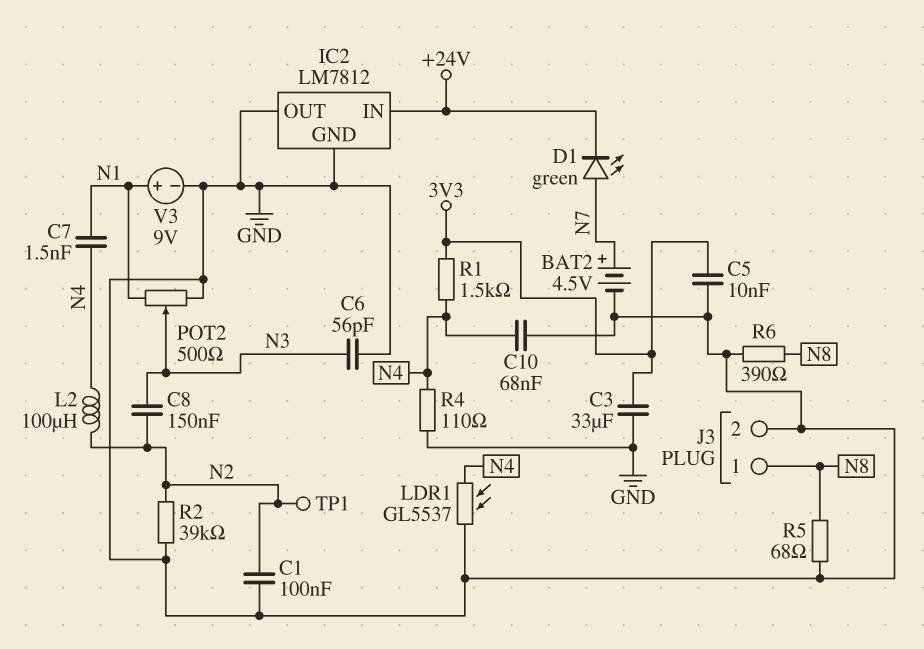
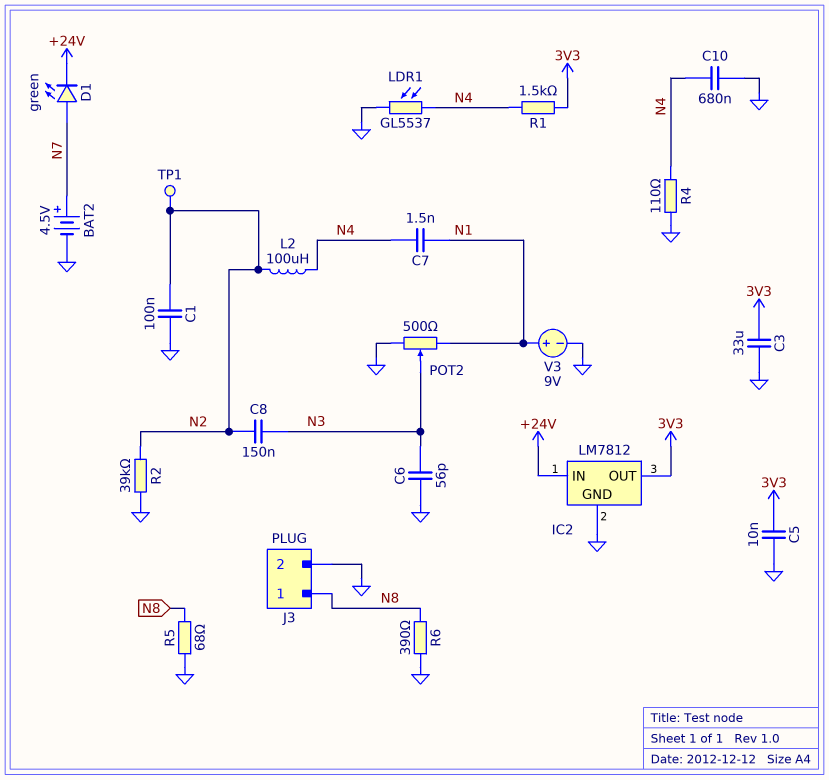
C10: 68nF (GND, N4) -> 680nF (GND, N4)
IC2 pin OUT: GND -> 3V3

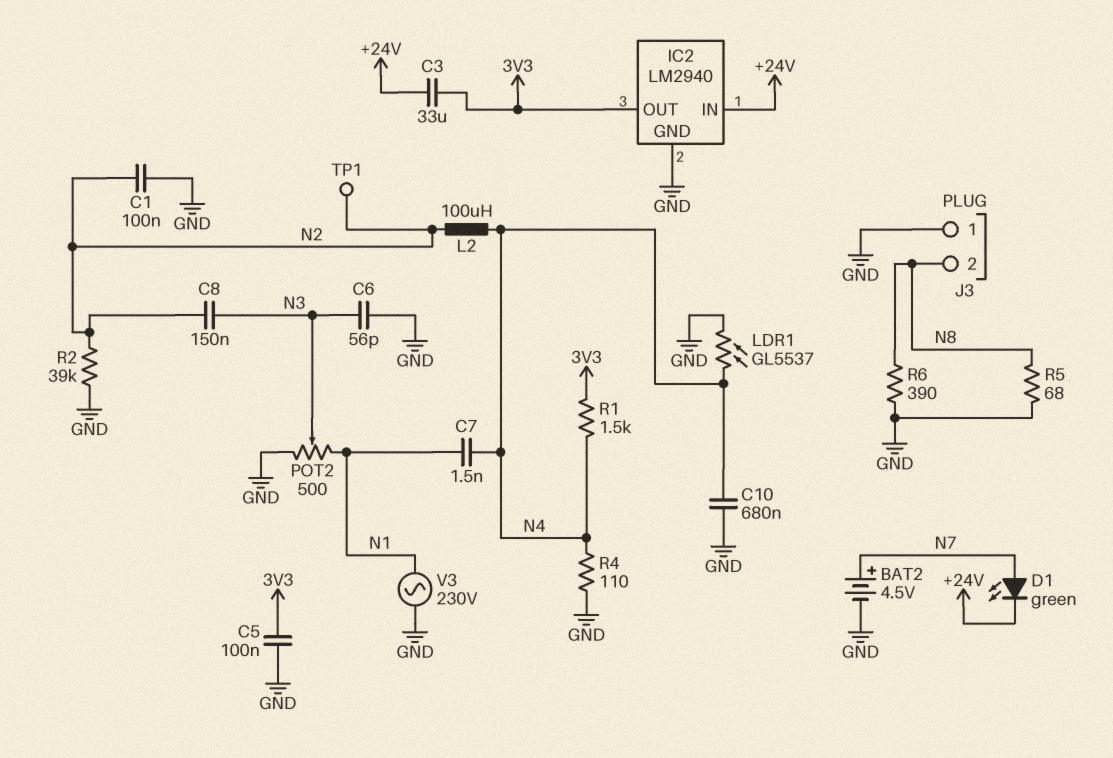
C3: 33uF (3V3, GND) -> 33uF (+24V, 3V3)
C5: 10nF (3V3, GND) -> 100nF (3V3, GND)
IC2: LM7812 -> LM2940
J3 pin 1: N8 -> GND
J3 pin 2: GND -> N8
V3: 9V (plus N1, minus GND) -> AC 230V (GND, N1)

